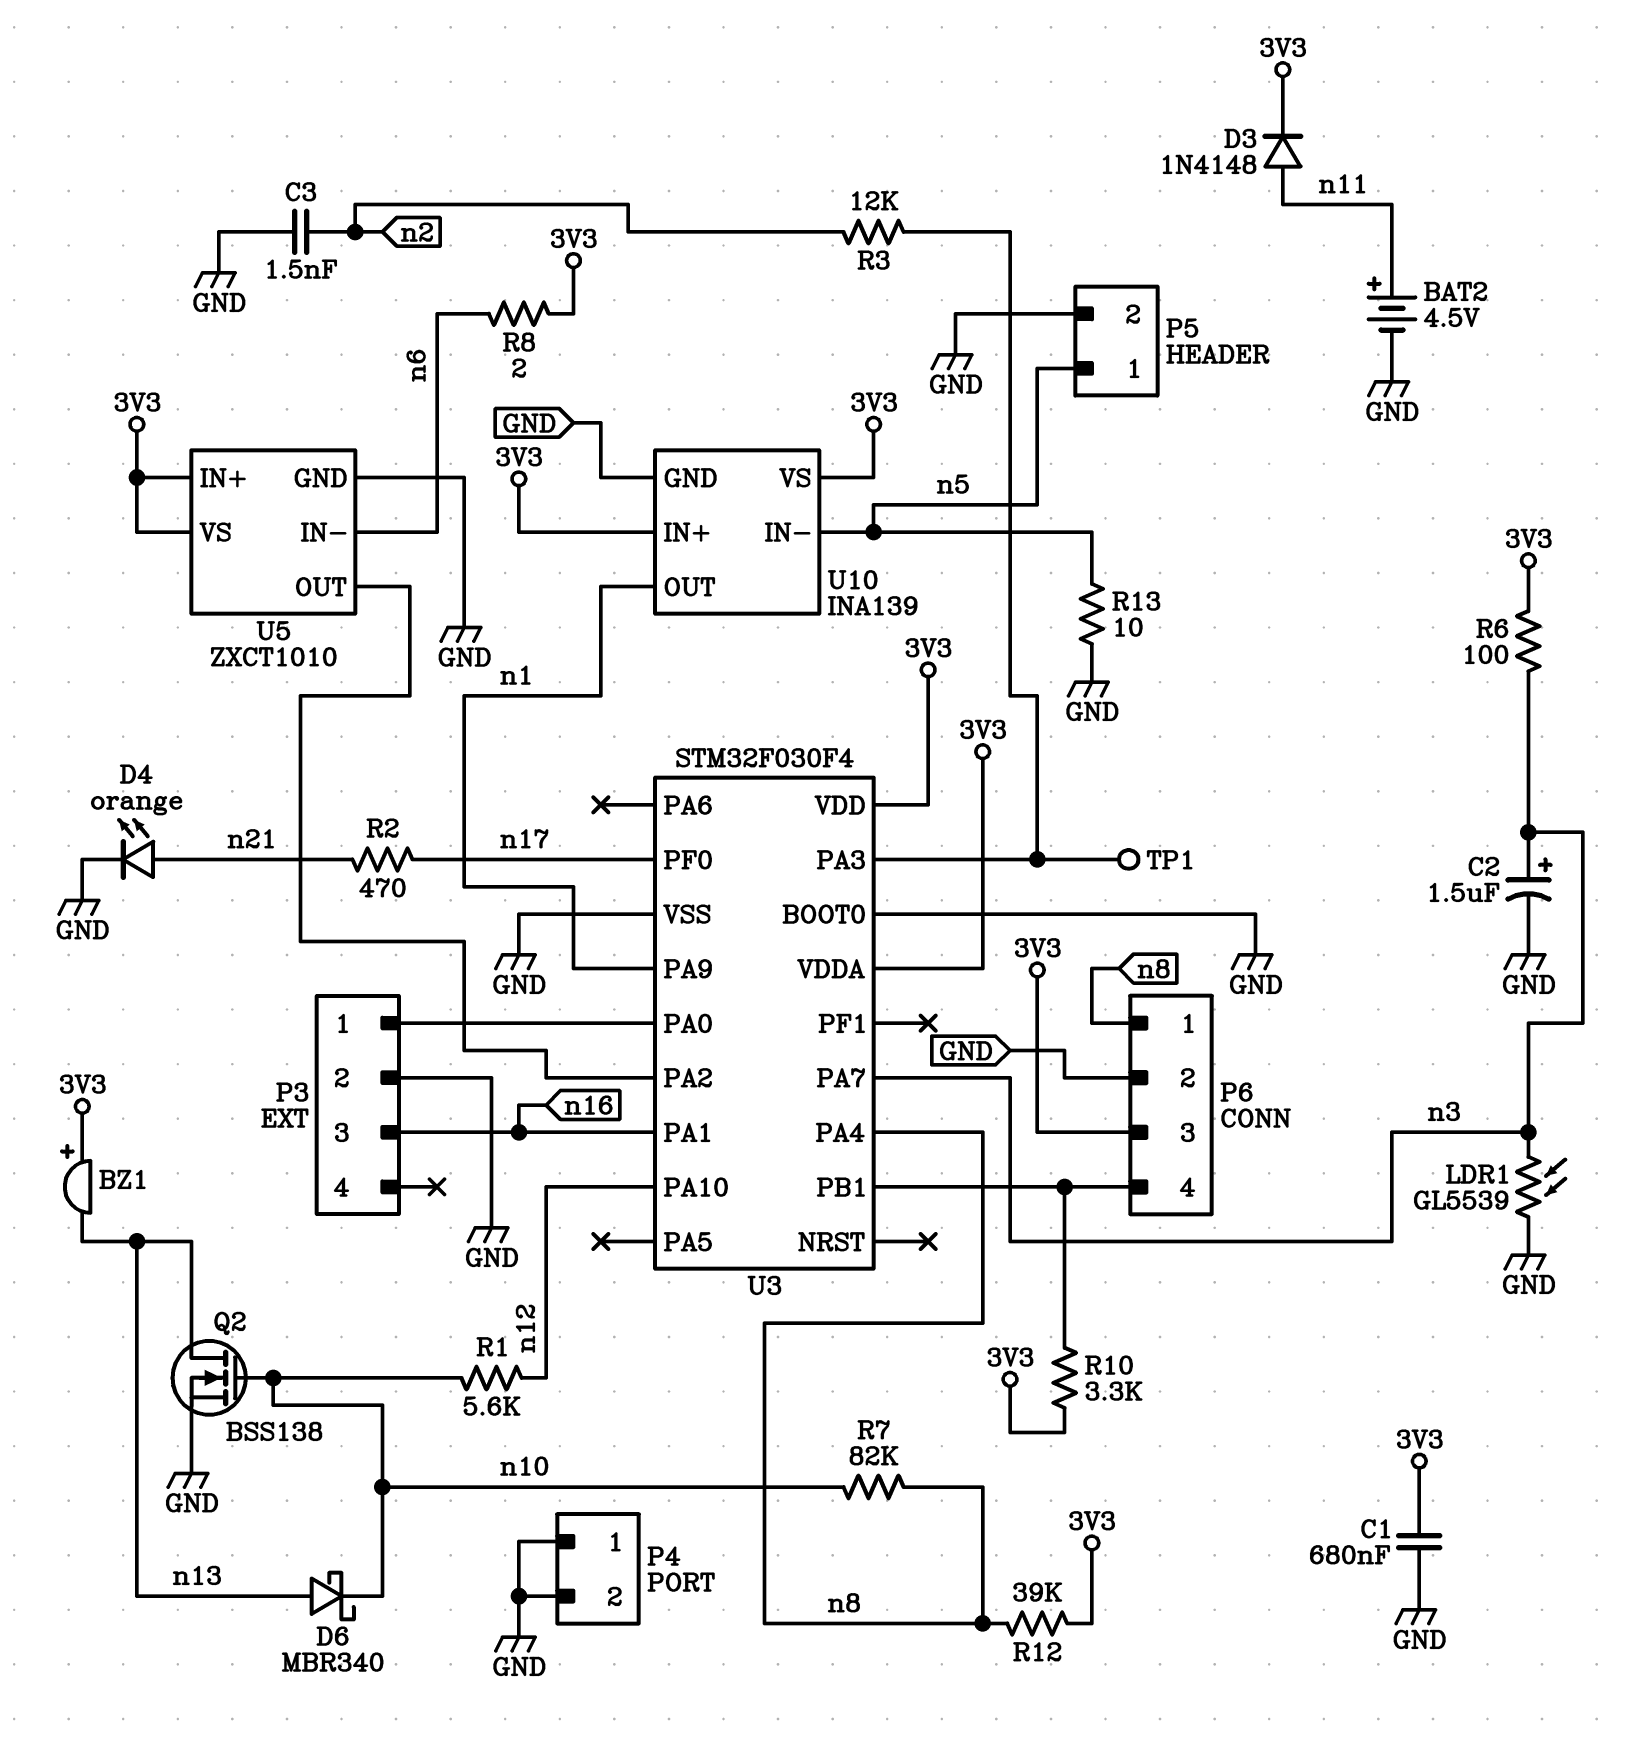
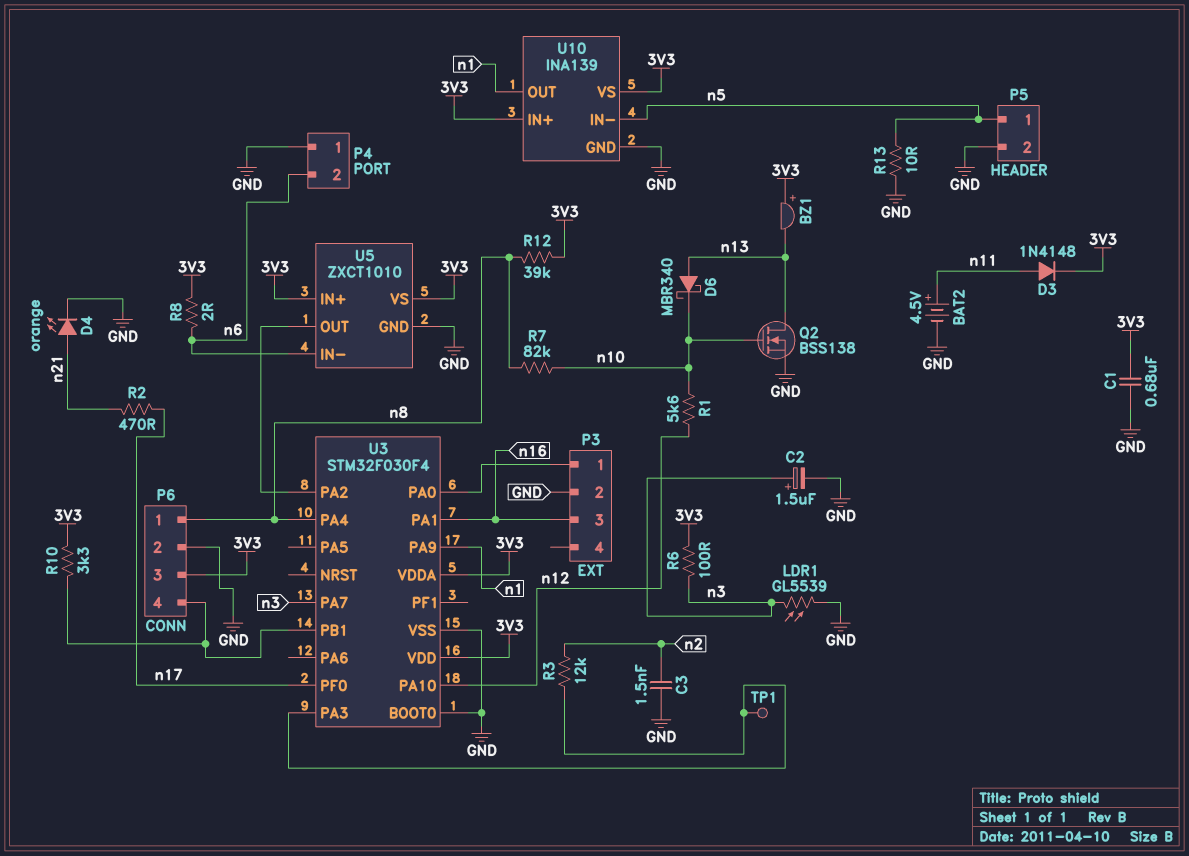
P4 pin 2: GND -> n6

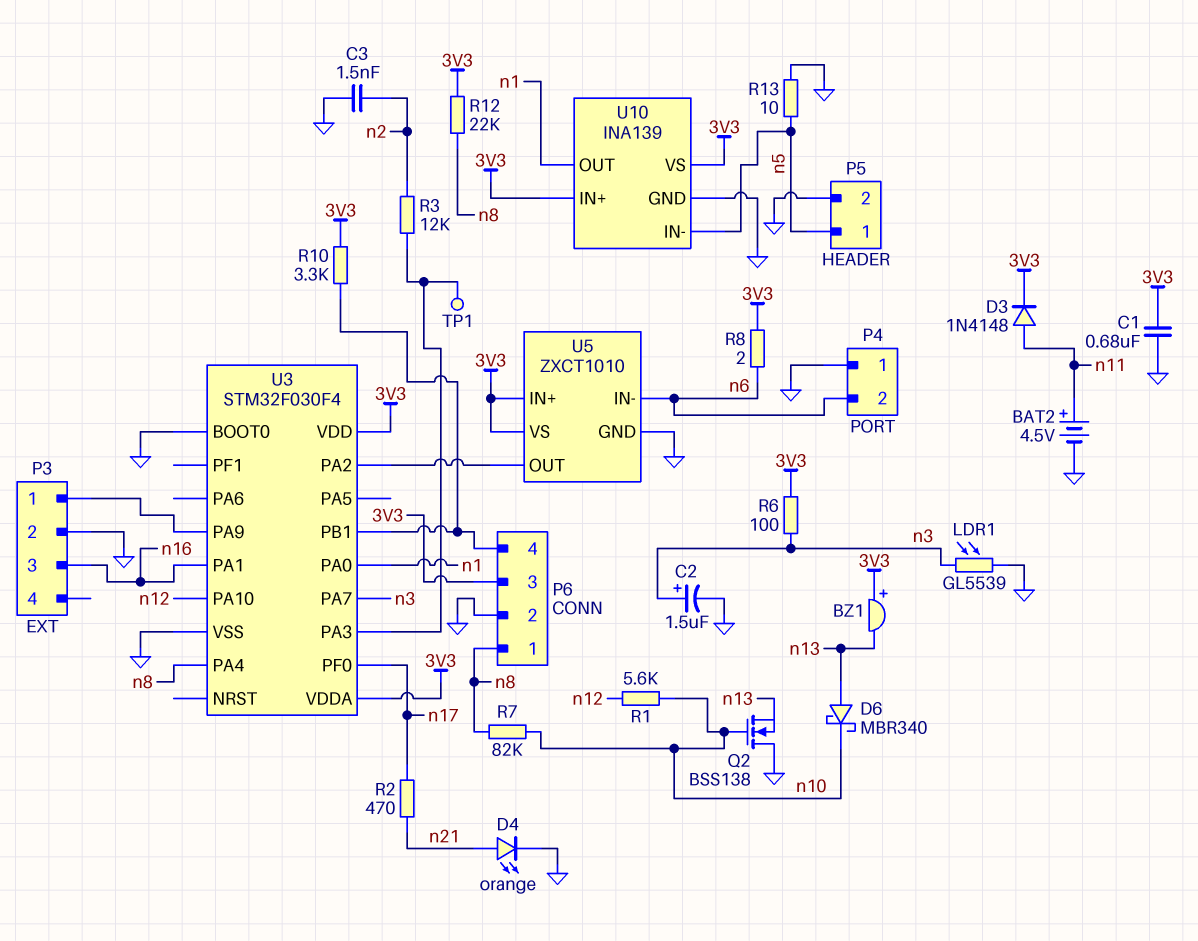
Q2: NMOS BSS138 (G n10, D n13, S GND) -> NMOS BSS138 (G n10, D GND, S n13)
R12: 39k (3V3, n8) -> 22k (3V3, n8)
U3 pin PA0: P3/1 -> n1
U3 pin PA9: n1 -> P3/1

